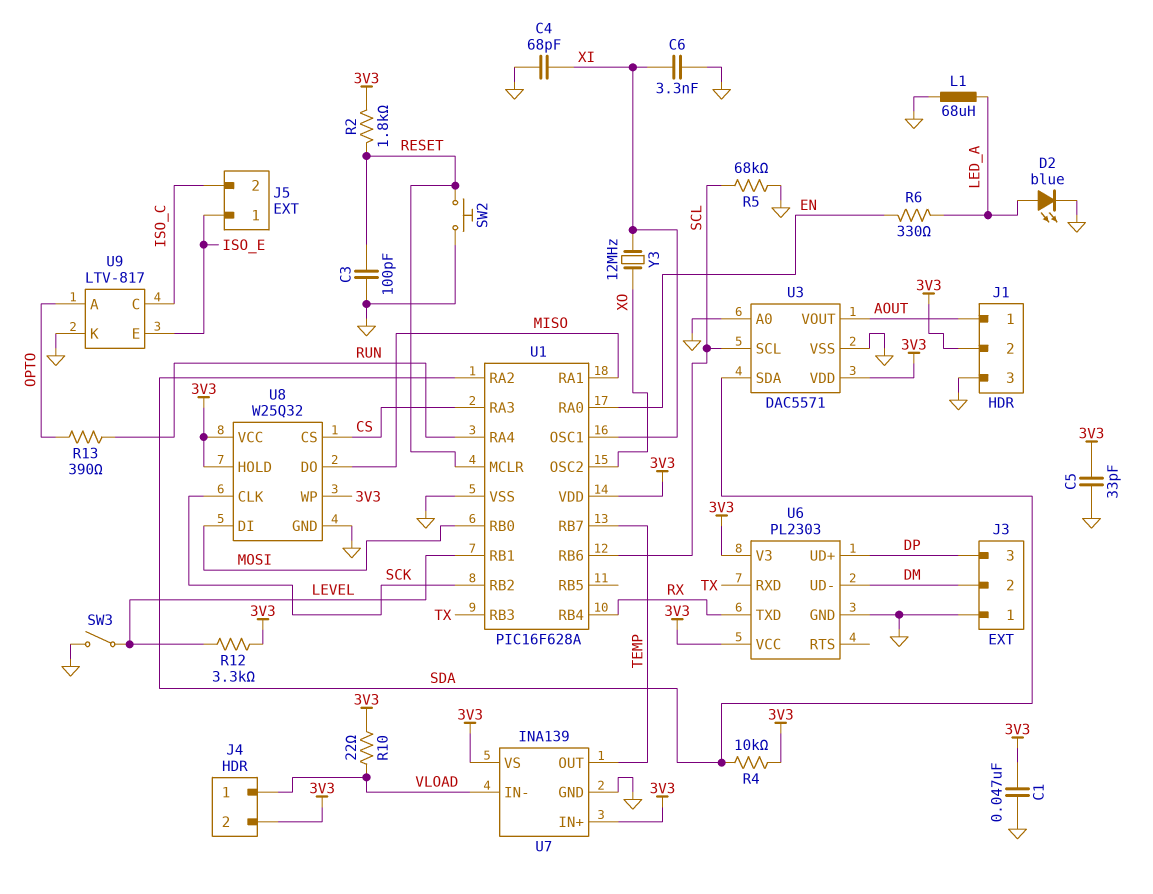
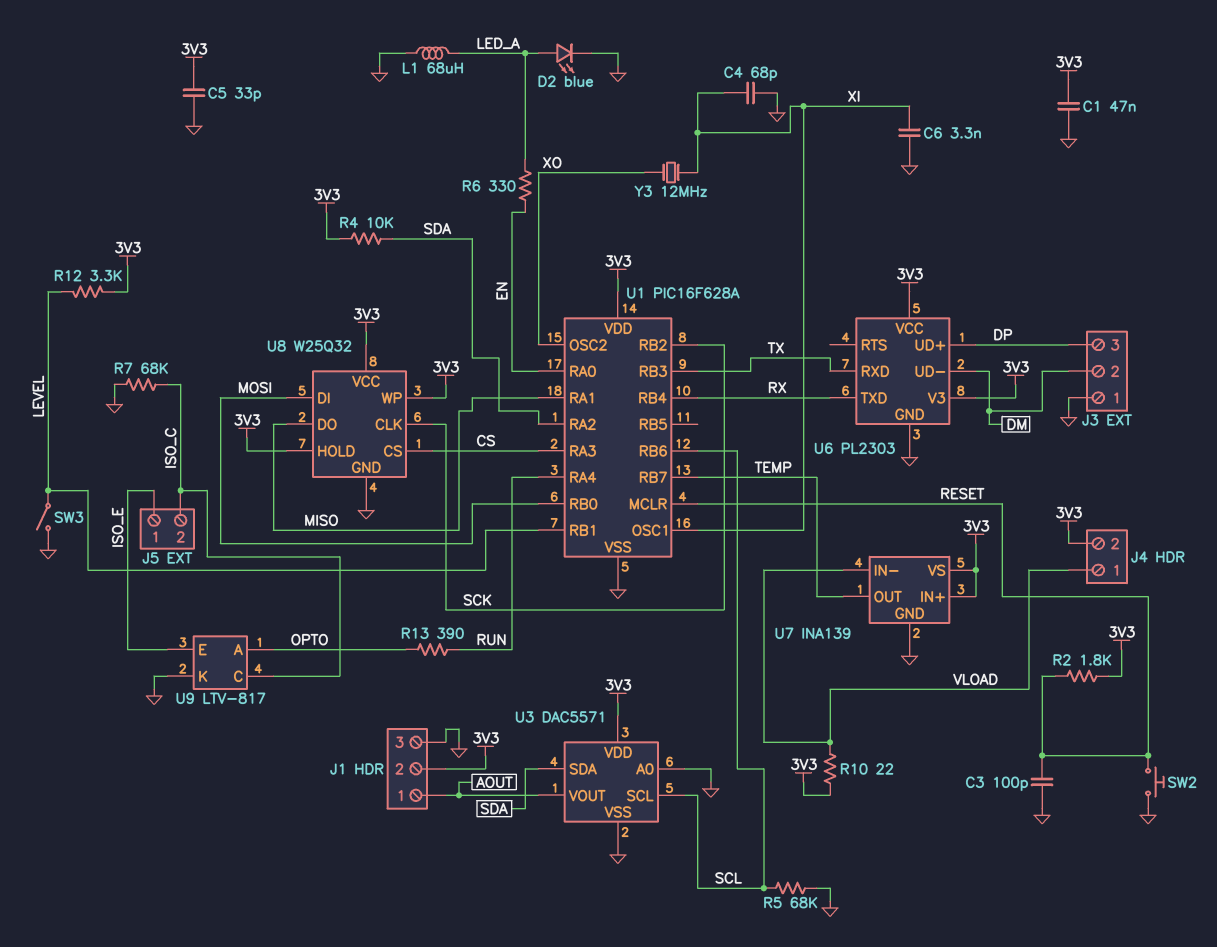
R7: none -> 68k (GND, ISO_C)

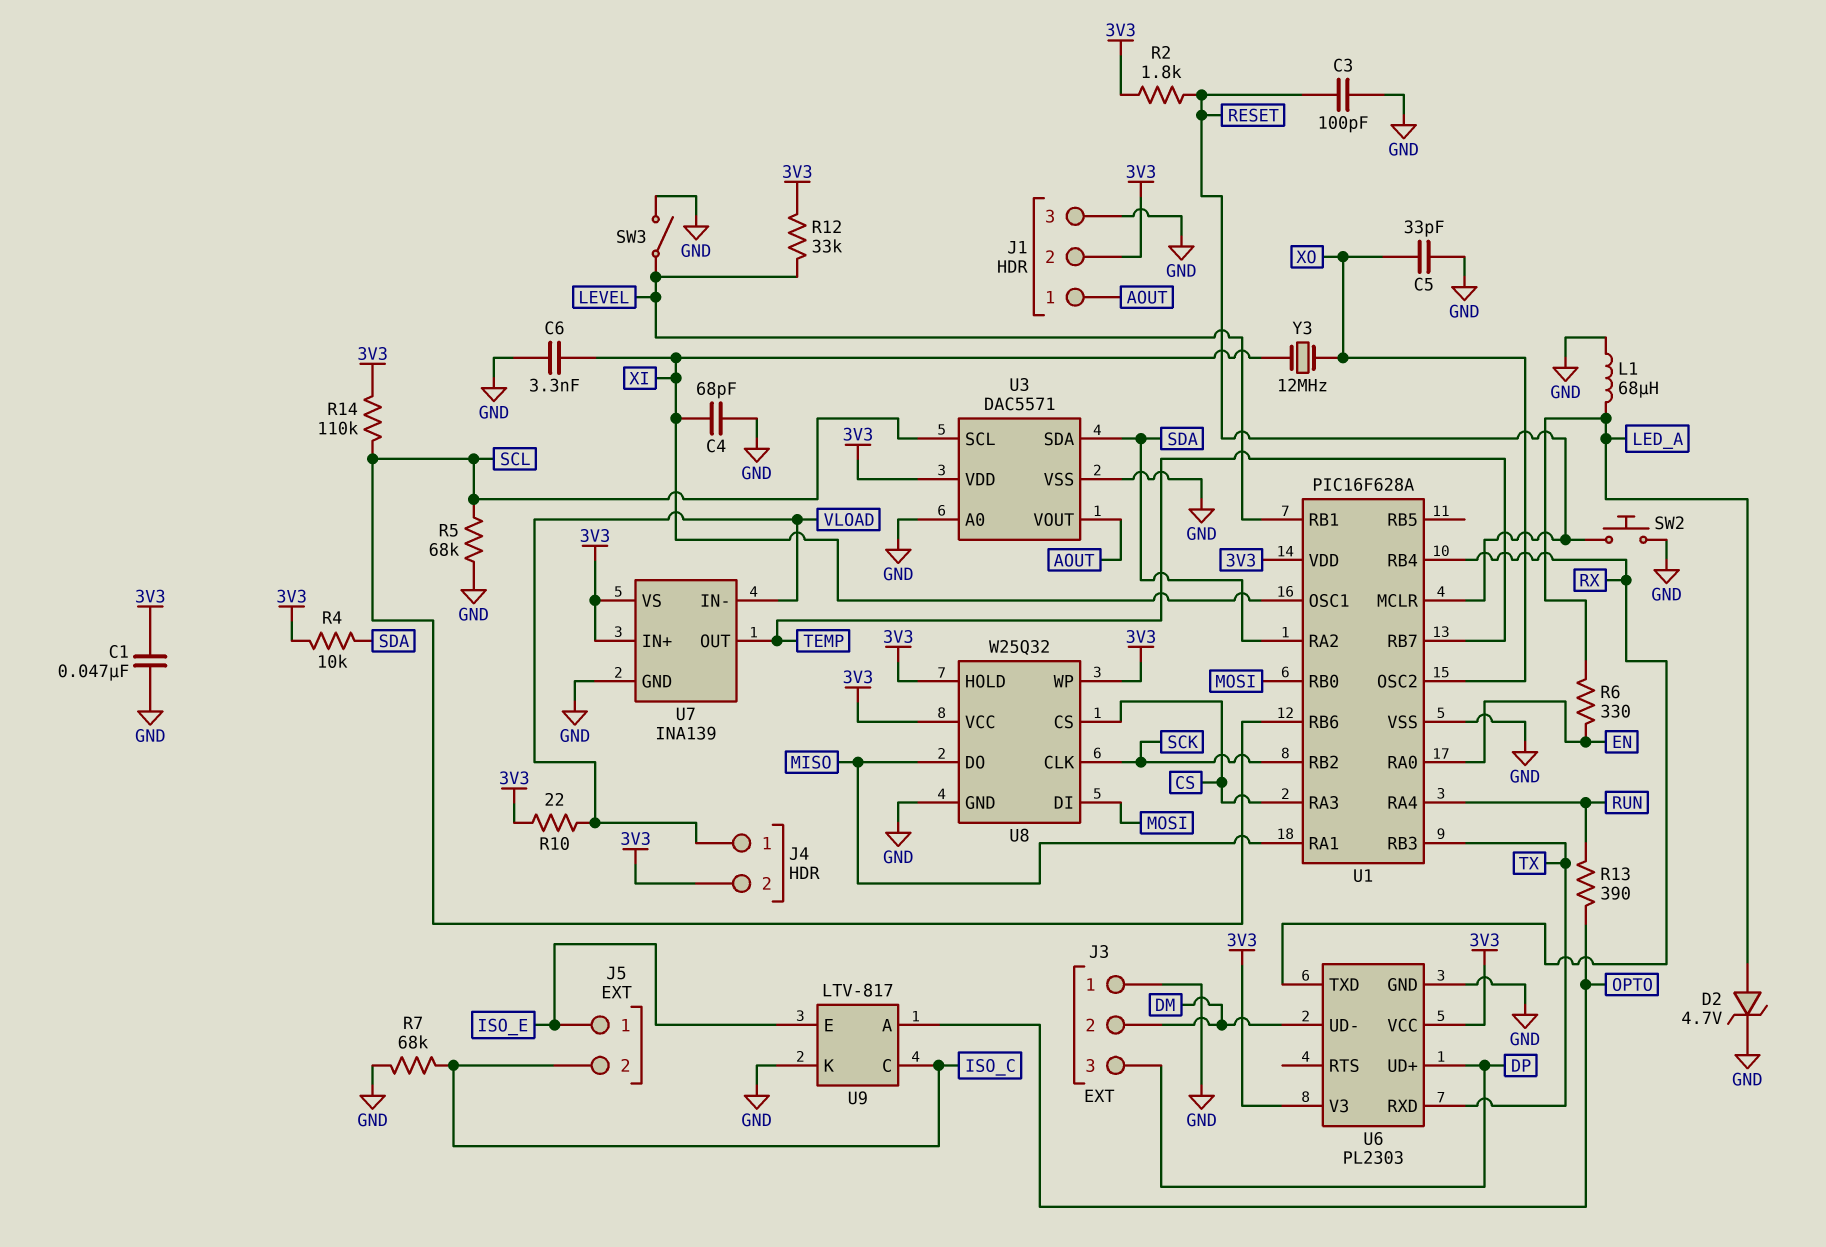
C5: 33pF (3V3, GND) -> 33pF (GND, XO)
D2: LED blue (A LED_A, K GND) -> zener 4.7V (A LED_A, K GND)
R12: 3.3k (3V3, LEVEL) -> 33k (3V3, LEVEL)
R14: none -> 110k (3V3, SCL)

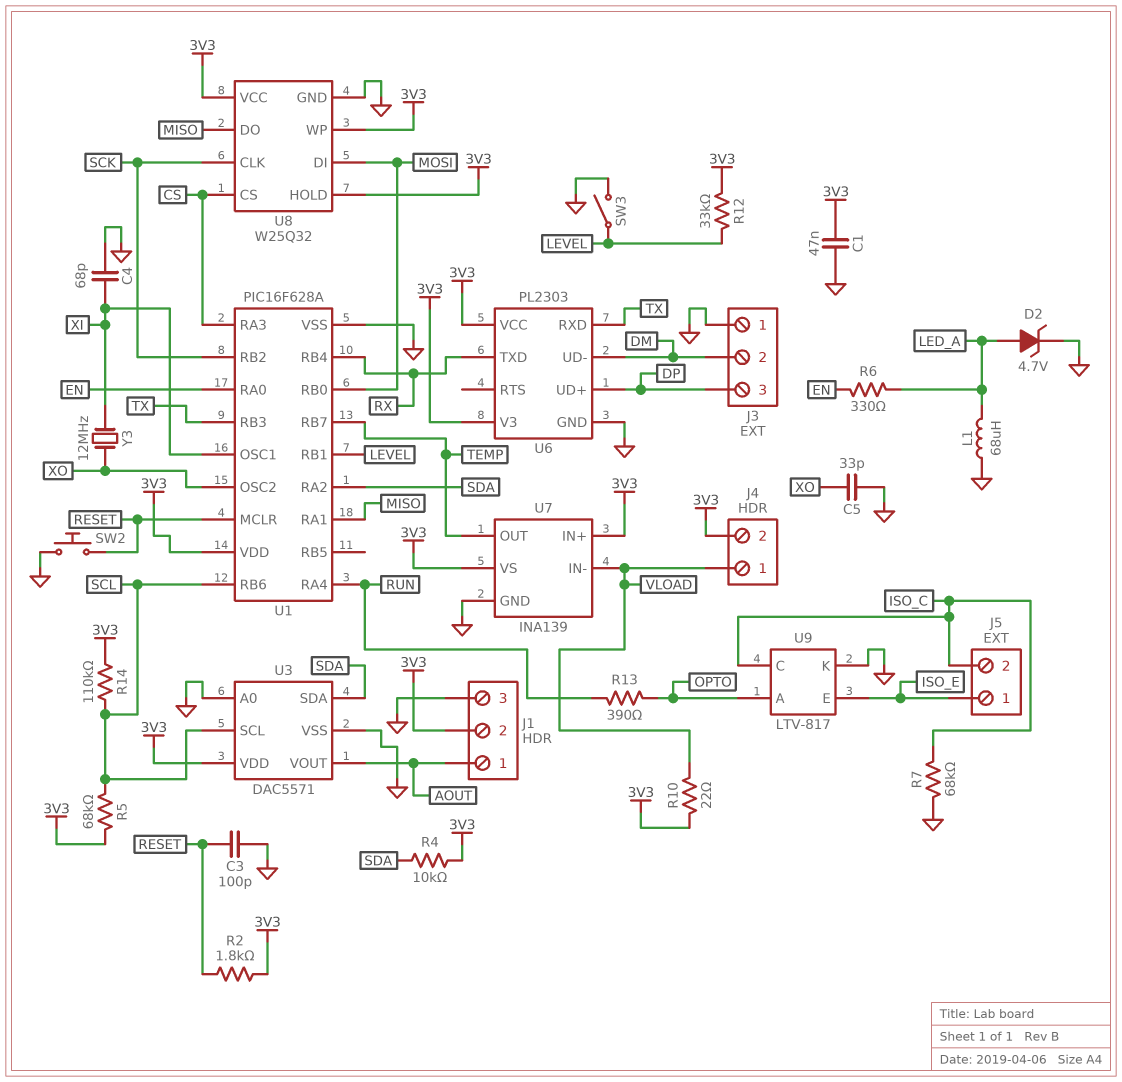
C6: 3.3nF (GND, XI) -> none
R5: 68k (GND, SCL) -> 68k (3V3, SCL)

